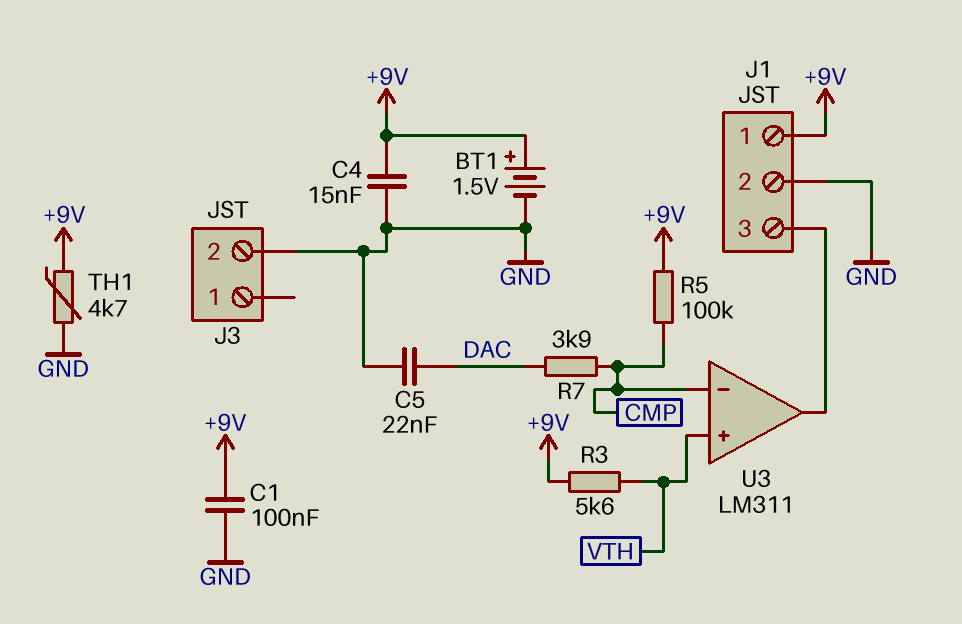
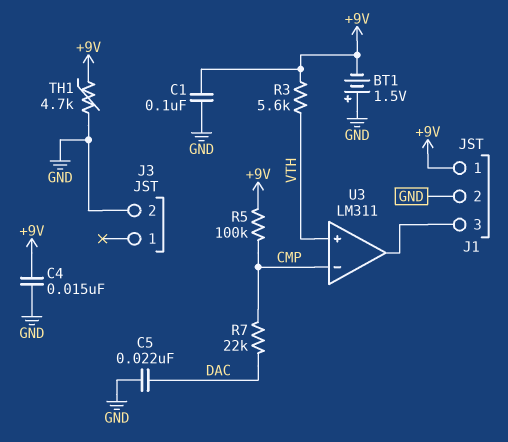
BT1: 1.5V (plus +9V, minus GND) -> 1.5V (plus GND, minus +9V)
R7: 3.9k (CMP, DAC) -> 22k (CMP, DAC)

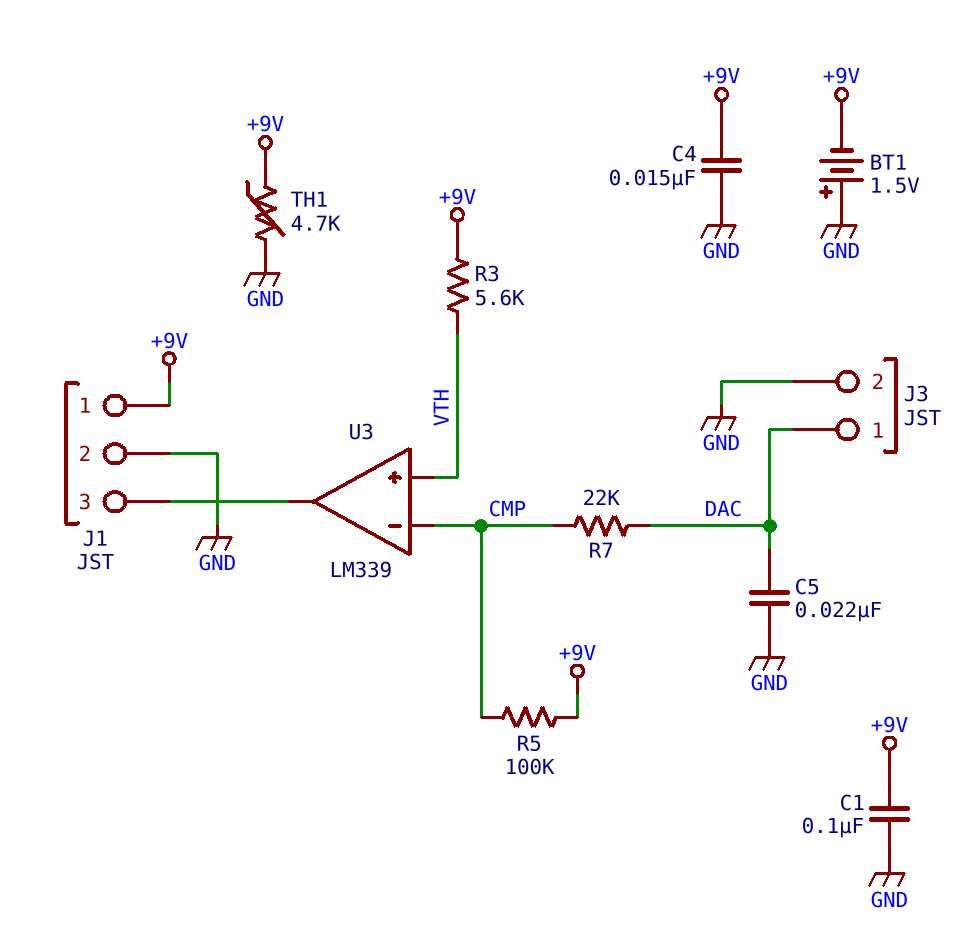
J3 pin 1: none -> DAC
U3: LM311 -> LM339

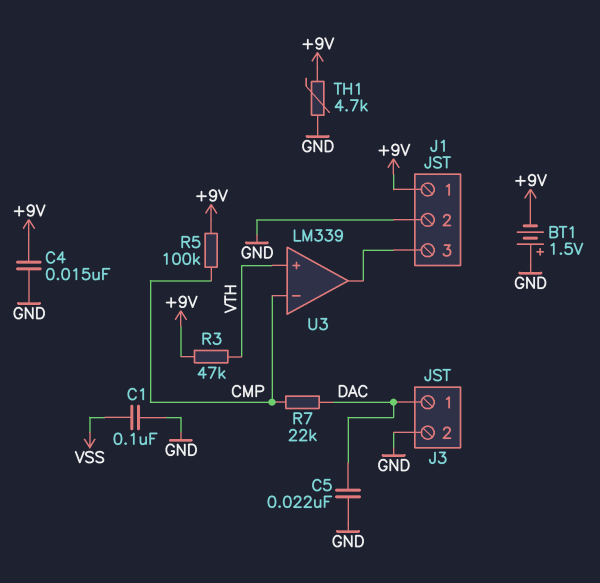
C1: 100nF (+9V, GND) -> 100nF (GND, VSS)
R3: 5.6k (+9V, VTH) -> 47k (+9V, VTH)

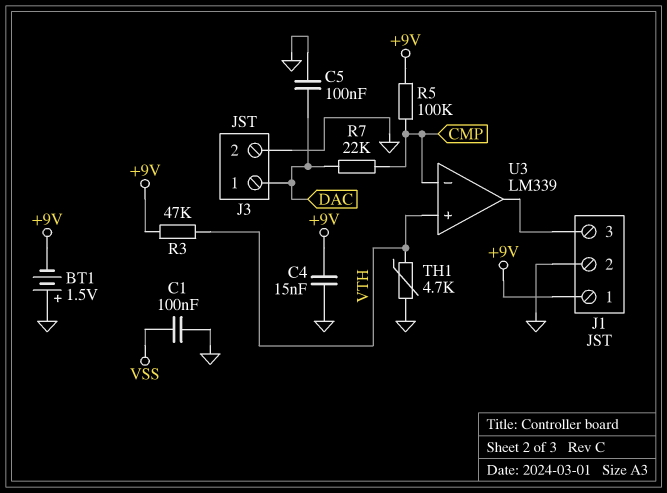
C5: 22nF (DAC, GND) -> 100nF (DAC, GND)
TH1: 4.7k (+9V, GND) -> 4.7k (GND, VTH)

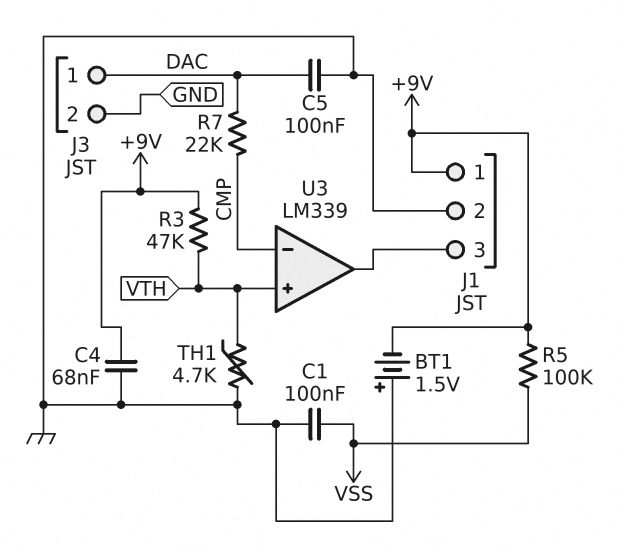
C4: 15nF (+9V, GND) -> 68nF (+9V, GND)
R5: 100k (+9V, CMP) -> 100k (+9V, VSS)

